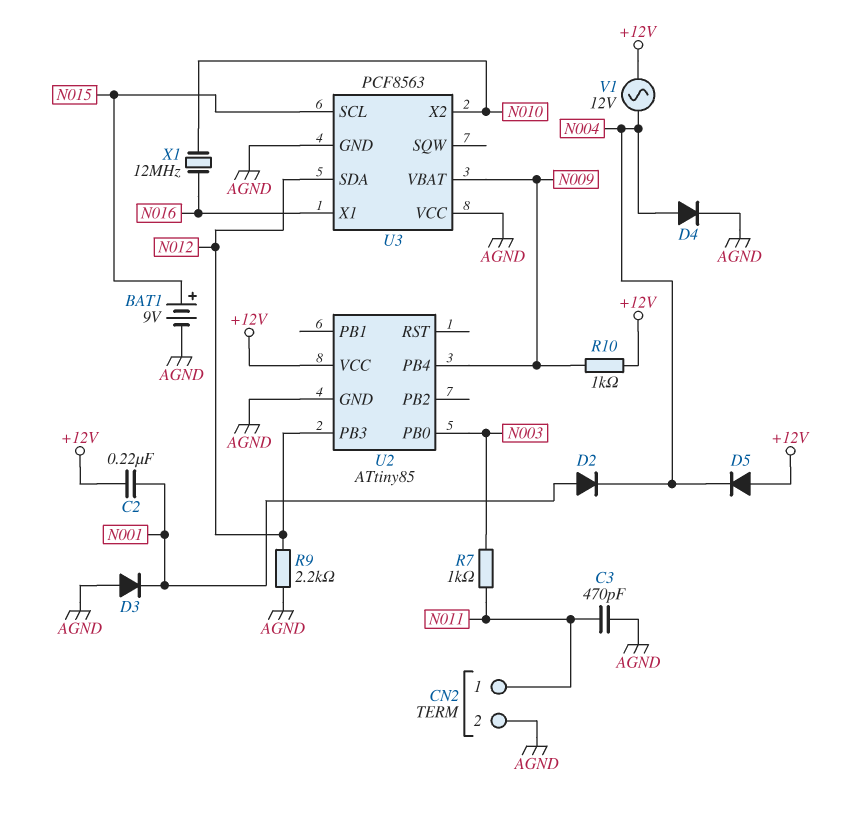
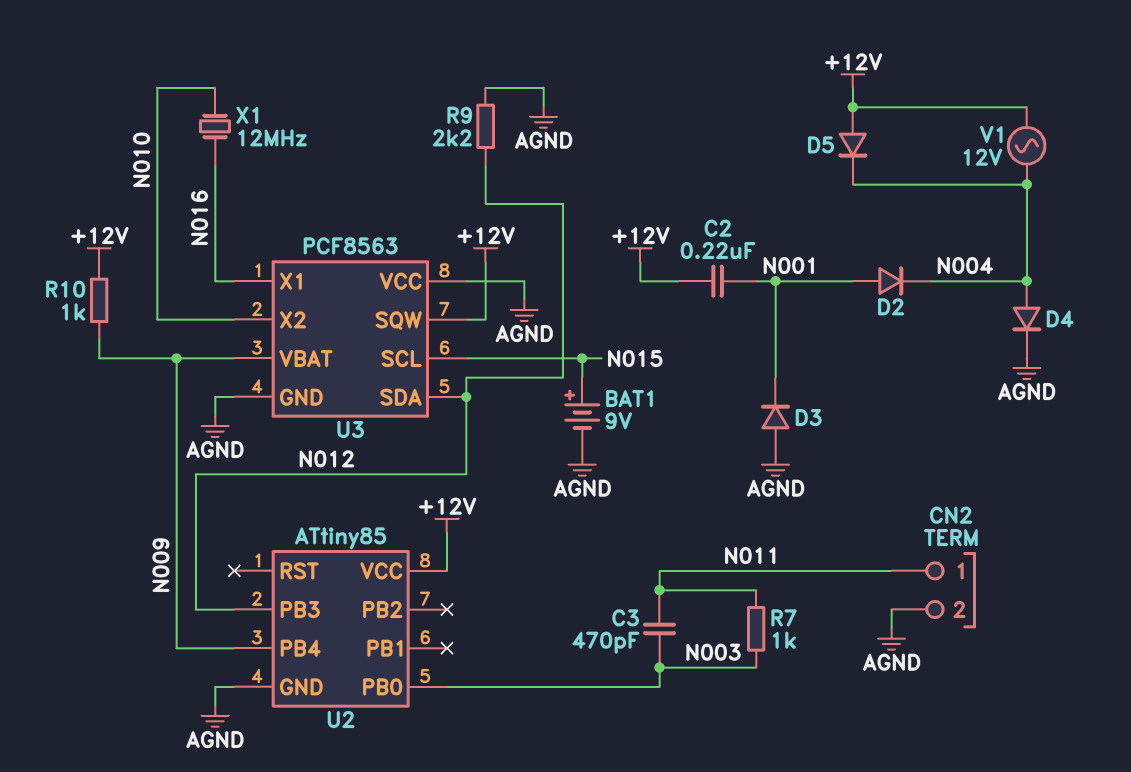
C3: 470pF (AGND, N011) -> 470pF (N003, N011)
U3 pin SQW: none -> +12V

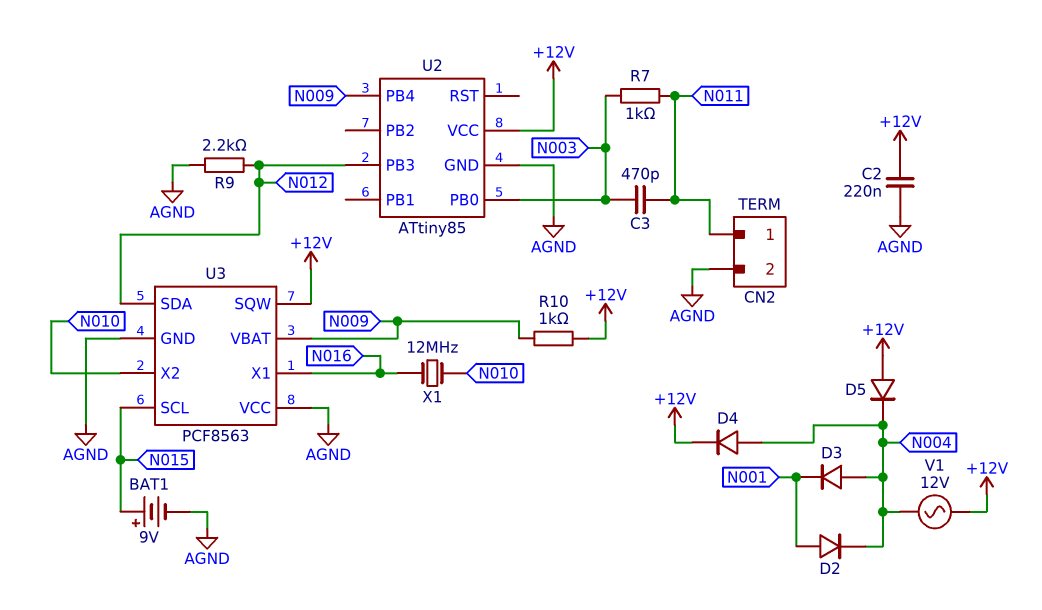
C2: 220nF (+12V, N001) -> 220nF (+12V, AGND)
D3: diode (A AGND, K N001) -> diode (A N004, K N001)
D4: diode (A N004, K AGND) -> diode (A N004, K +12V)

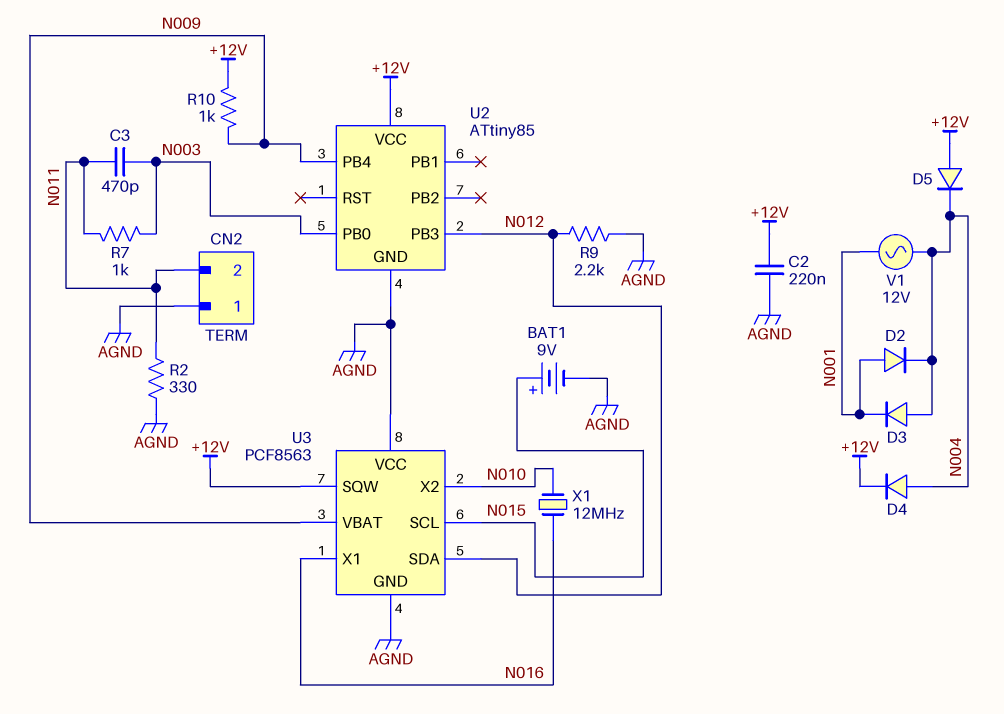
CN2 pin 1: N011 -> AGND
CN2 pin 2: AGND -> N011
R2: none -> 330 (AGND, N011)
V1: AC 12V (+12V, N004) -> AC 12V (N001, N004)

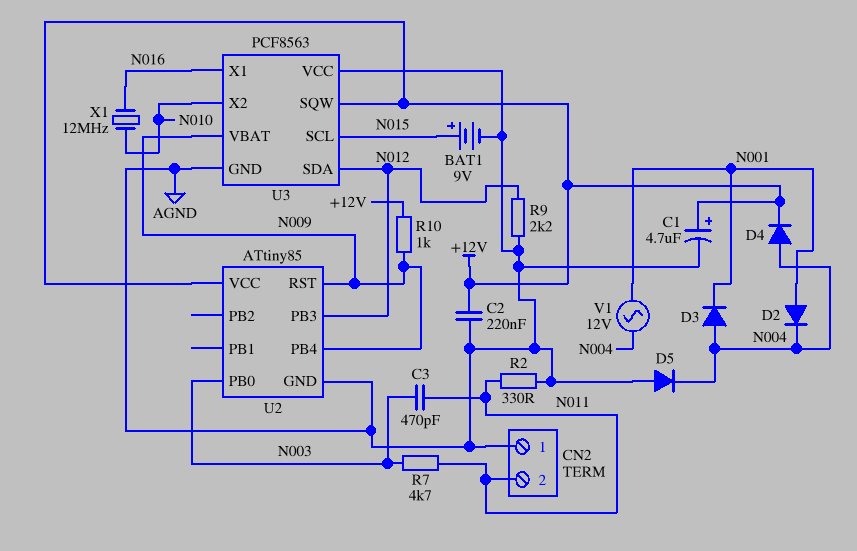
C1: none -> 4.7uF (plus +12V, minus AGND)
D5: diode (A +12V, K N004) -> diode (A AGND, K N004)
R7: 1k (N003, N011) -> 4.7k (N003, N011)
U2 pin RST: none -> N009

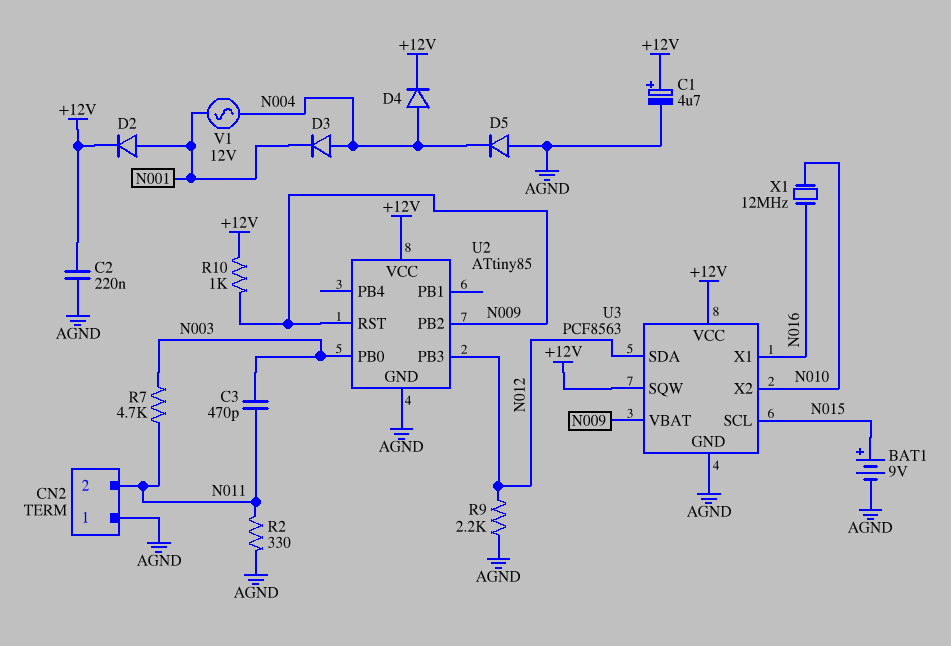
D2: diode (A N001, K N004) -> diode (A N001, K +12V)
U2 pin PB2: none -> N009
U2 pin PB4: N009 -> none
U3 pin VCC: AGND -> +12V

